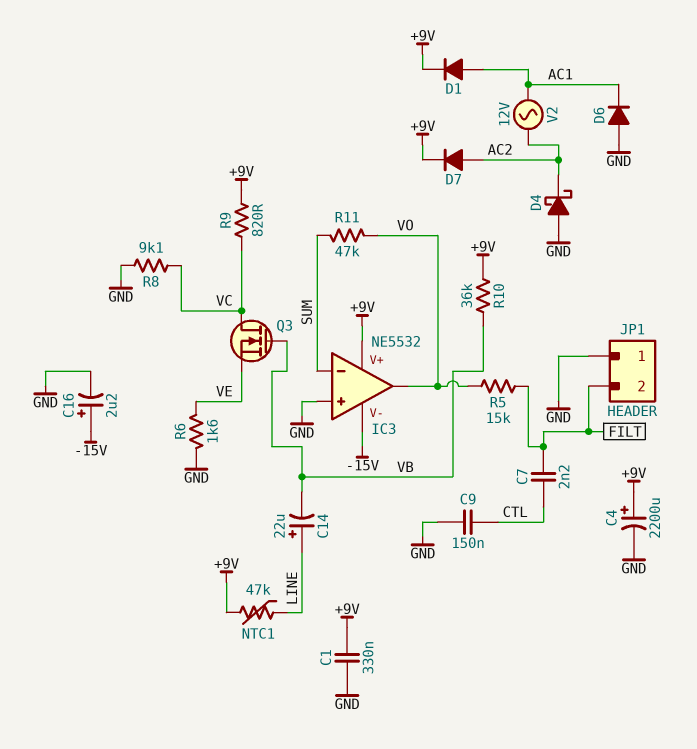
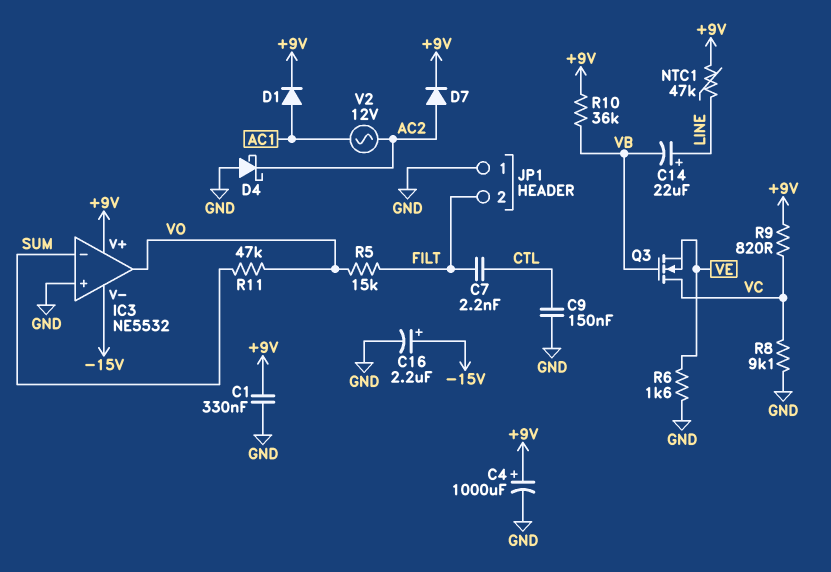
C4: 2200uF (plus +9V, minus GND) -> 1000uF (plus +9V, minus GND)
D6: diode (A GND, K AC1) -> none

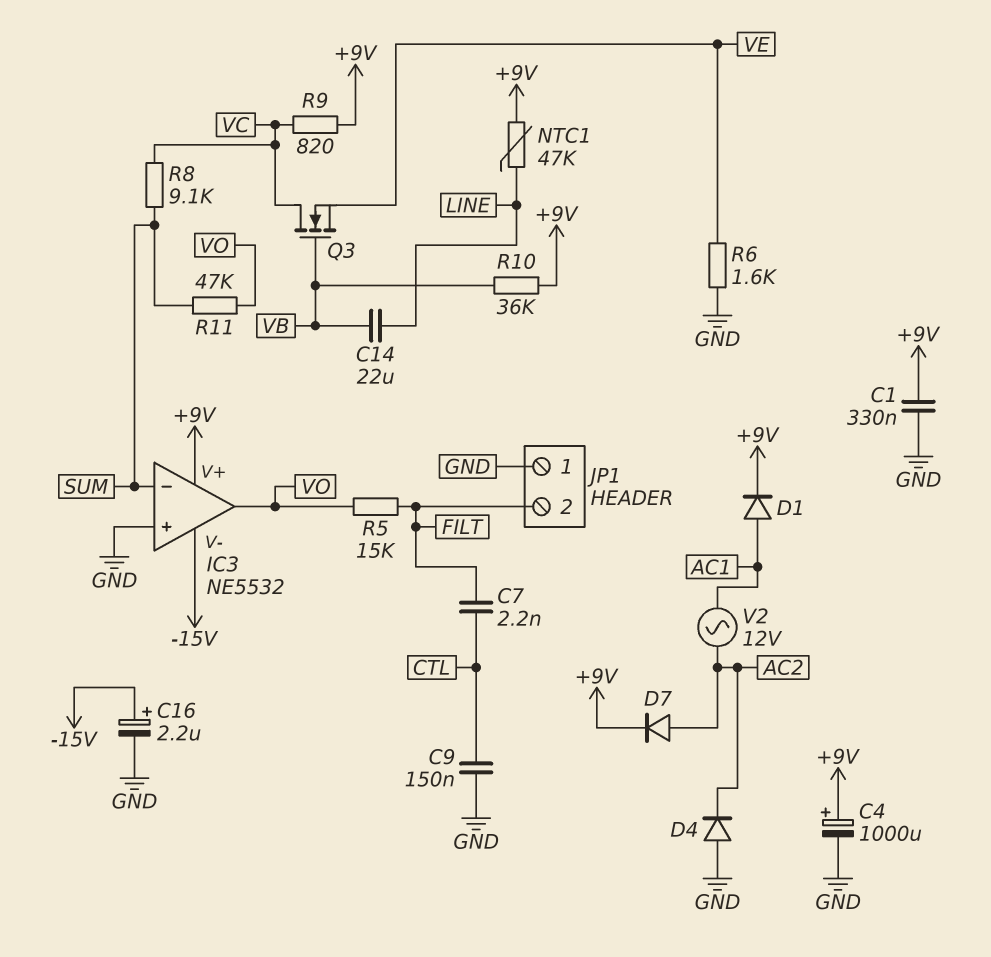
C14: 22uF (plus LINE, minus VB) -> 22uF (LINE, VB)
D4: schottky (A GND, K AC2) -> diode (A GND, K AC2)
R8: 9.1k (GND, VC) -> 9.1k (SUM, VC)

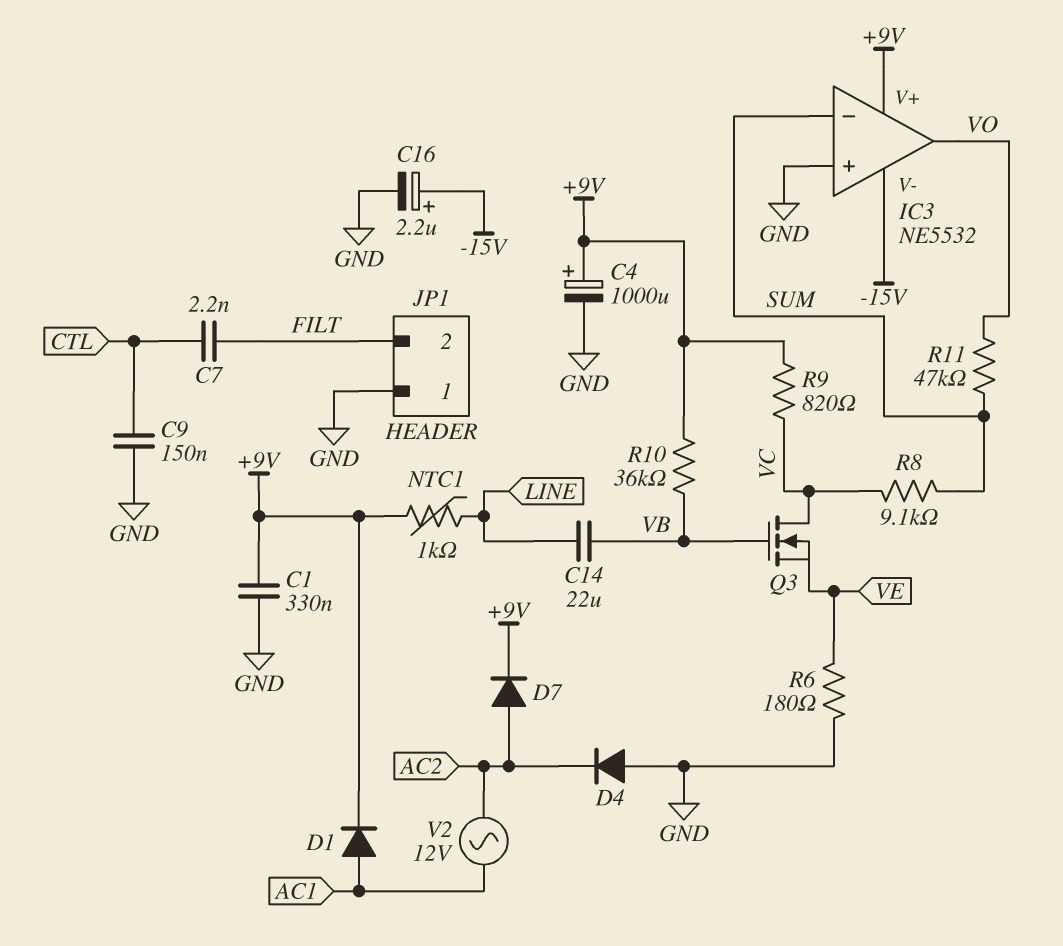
NTC1: 47k (+9V, LINE) -> 1k (+9V, LINE)
R5: 15k (FILT, VO) -> none
R6: 1.6k (GND, VE) -> 180 (GND, VE)

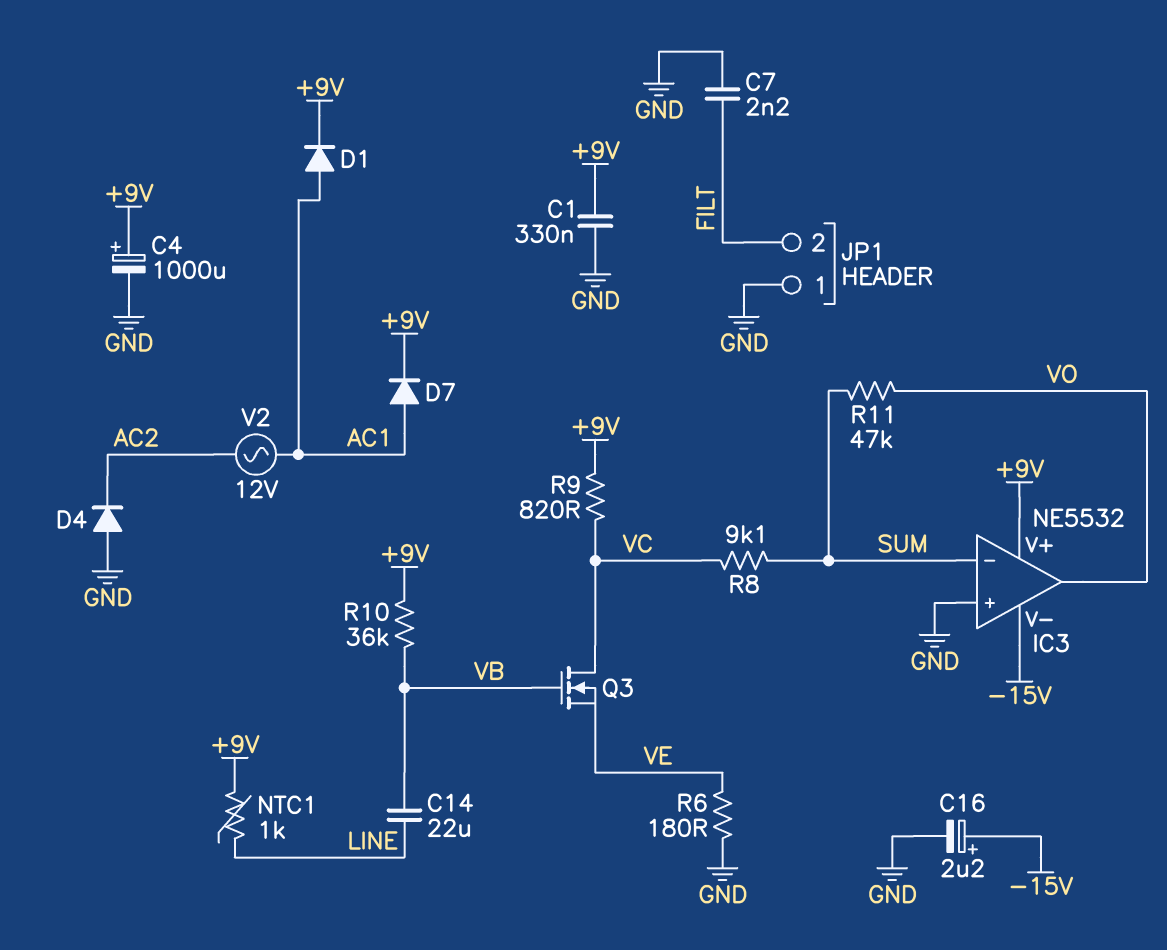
C7: 2.2nF (CTL, FILT) -> 2.2nF (FILT, GND)
C9: 150nF (CTL, GND) -> none
D7: diode (A AC2, K +9V) -> diode (A AC1, K +9V)

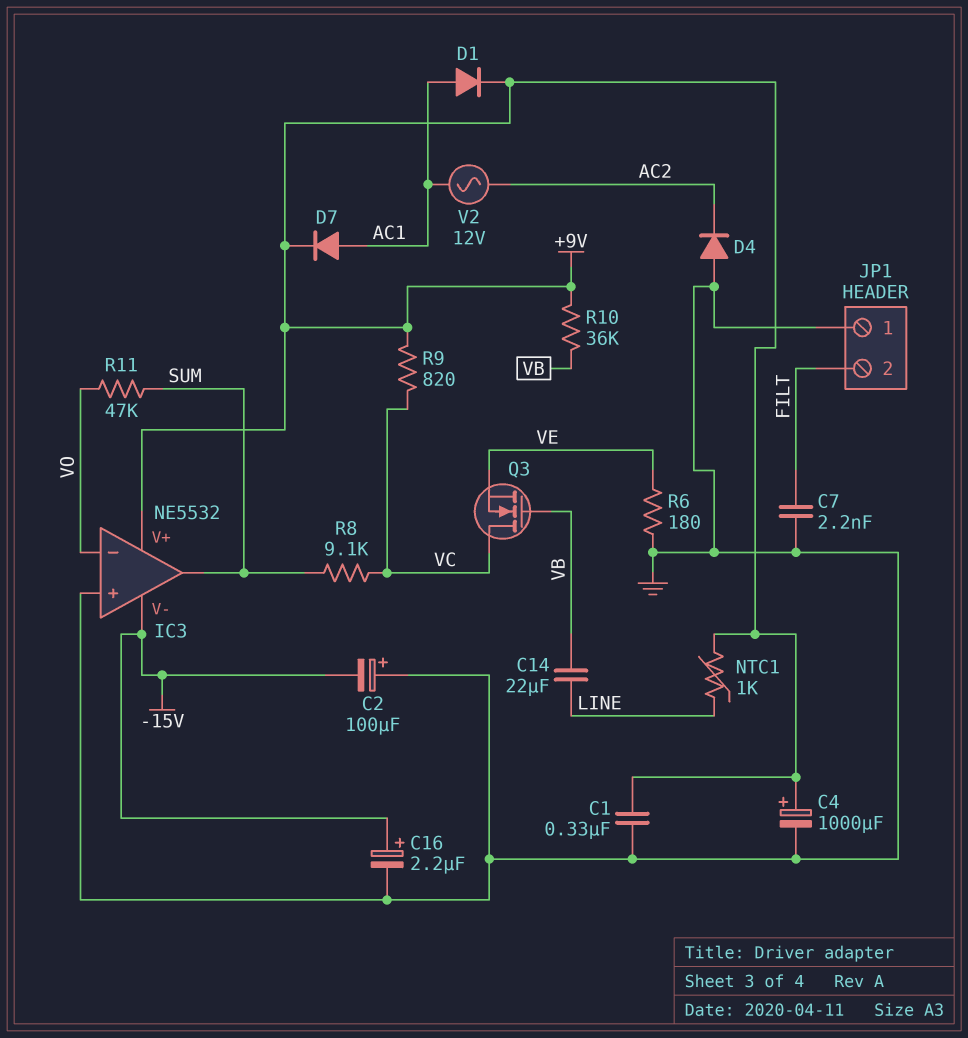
C2: none -> 100uF (plus GND, minus -15V)
IC3 pin in-: SUM -> VO
IC3 pin out: VO -> SUM

